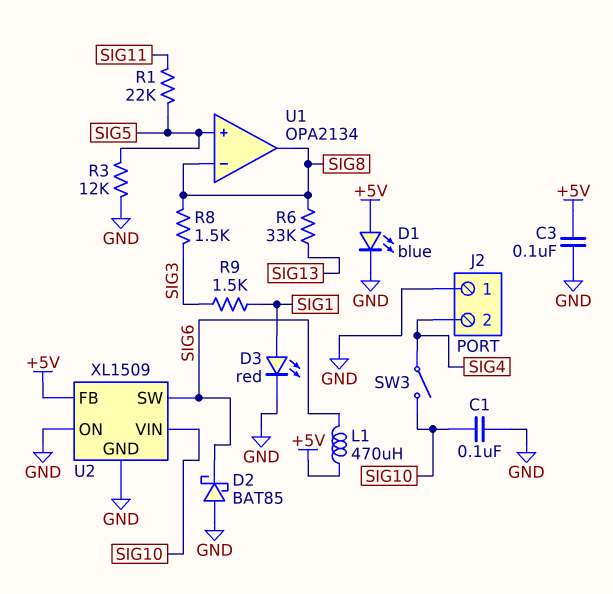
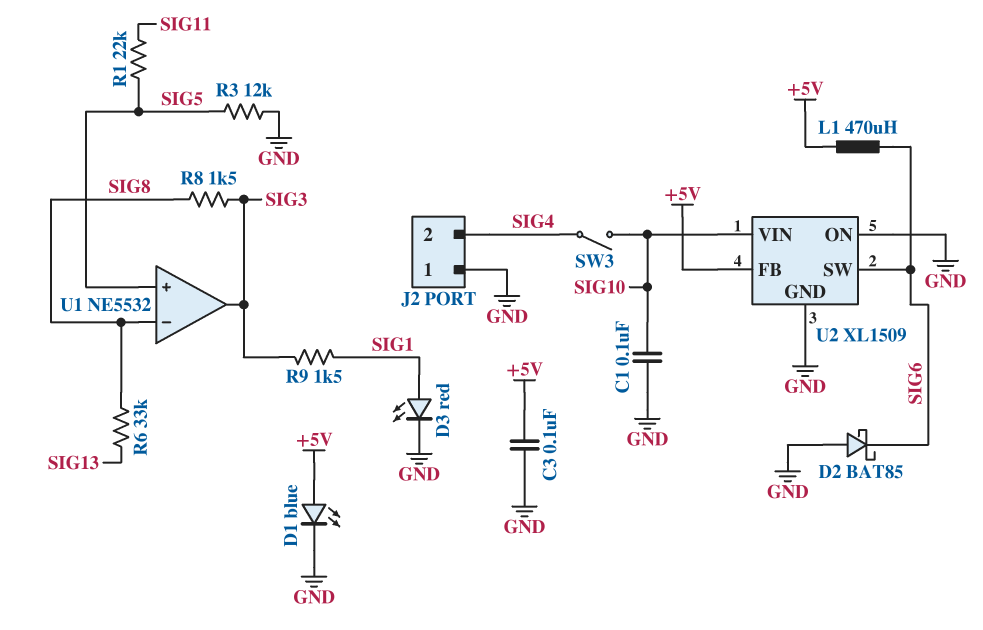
U1: OPA2134 -> NE5532
U1 pin out: SIG8 -> SIG3

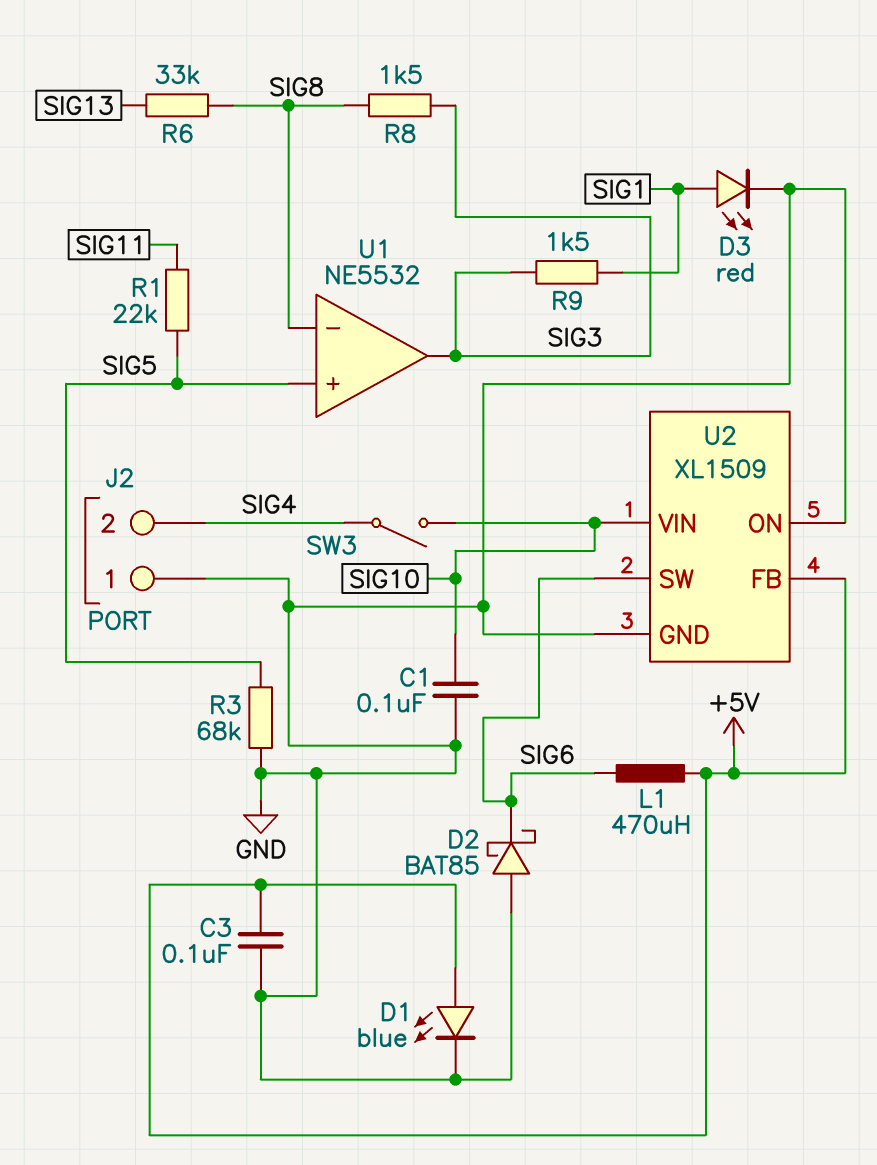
R3: 12k (GND, SIG5) -> 68k (GND, SIG5)

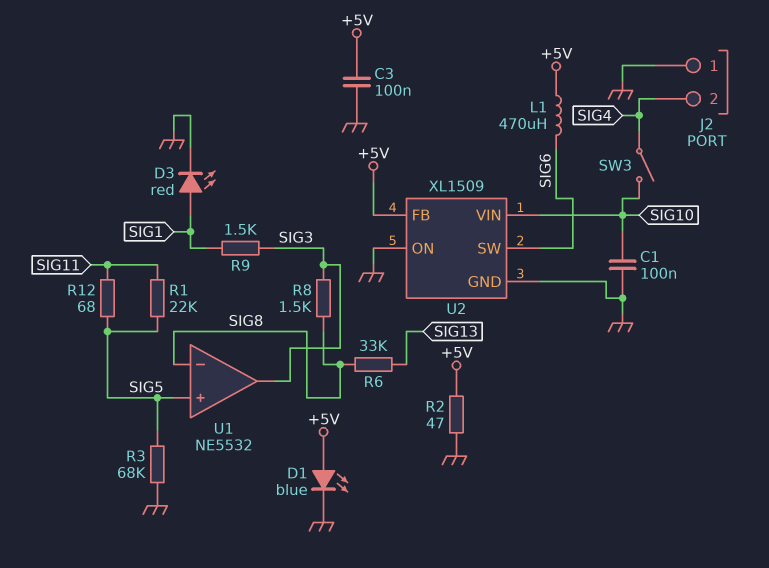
D2: schottky BAT85 (A GND, K SIG6) -> none
R2: none -> 47 (+5V, GND)
R12: none -> 68 (SIG5, SIG11)

